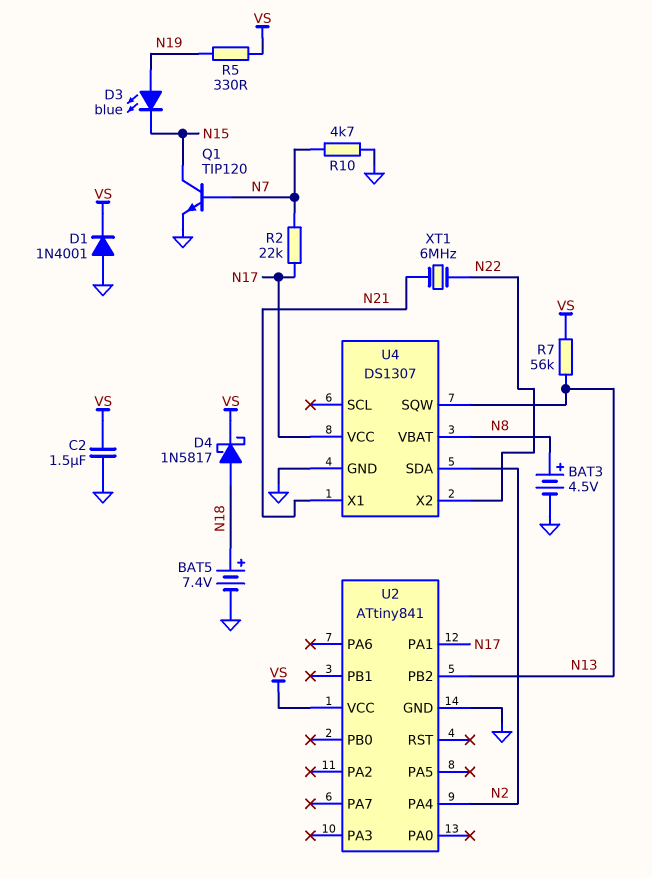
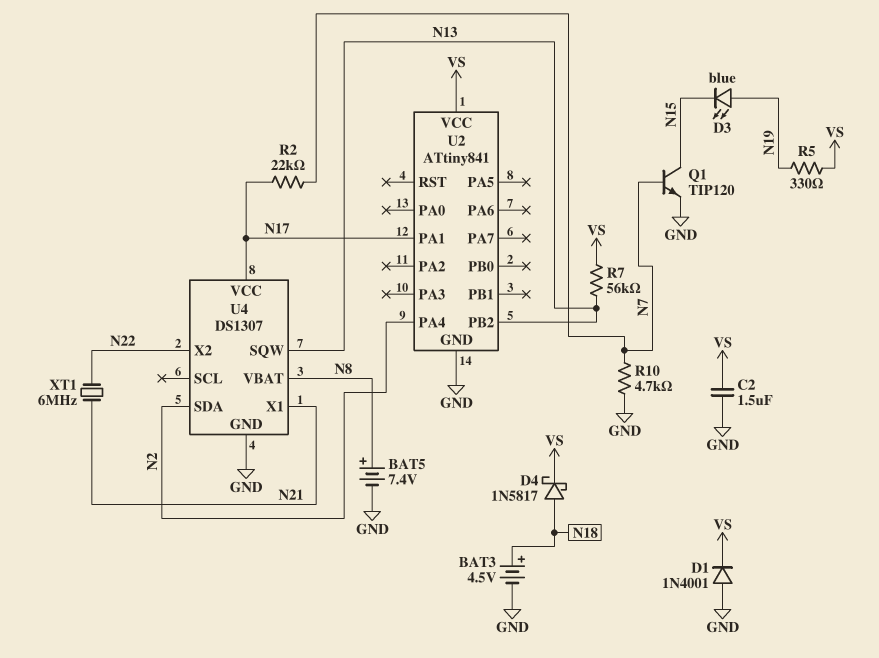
BAT3: 4.5V (plus N8, minus GND) -> 4.5V (plus N18, minus GND)
BAT5: 7.4V (plus N18, minus GND) -> 7.4V (plus N8, minus GND)

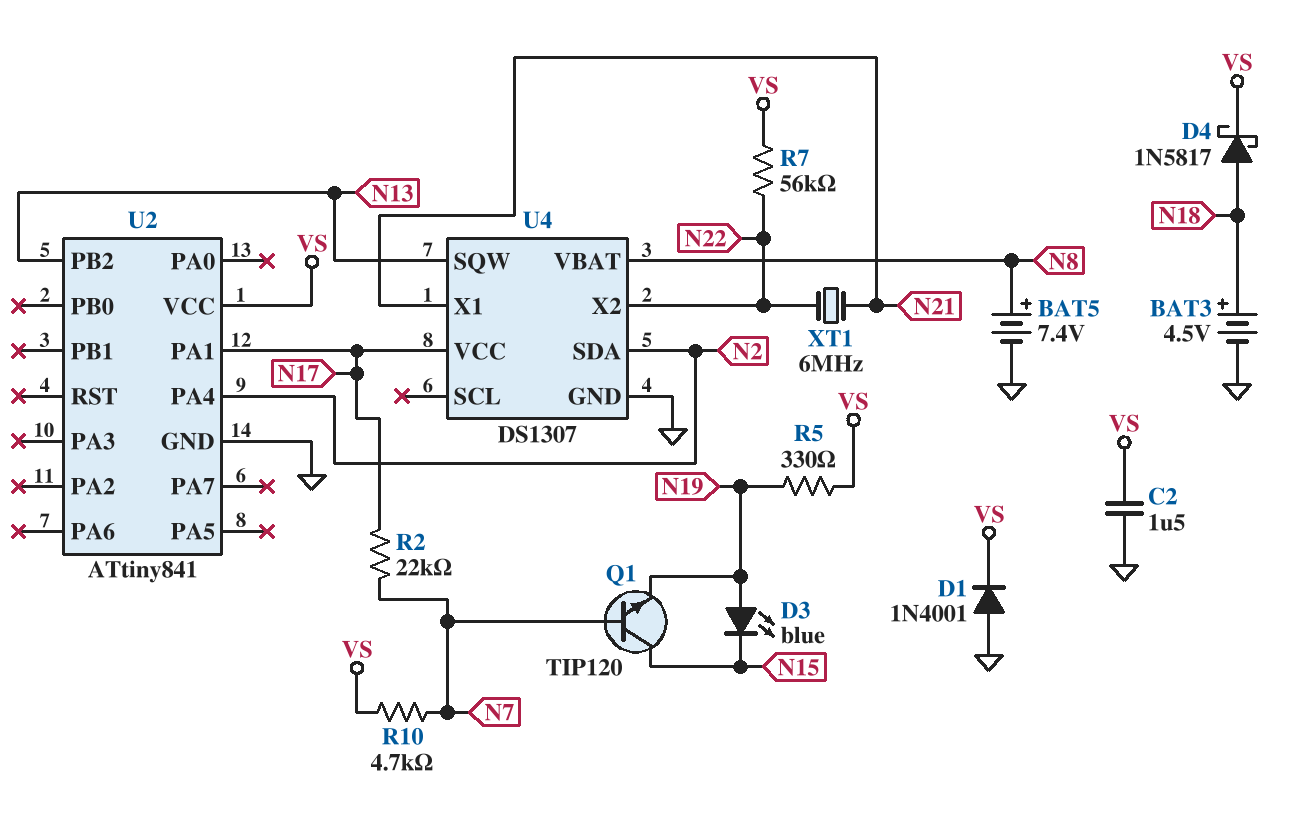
Q1: NPN TIP120 (B N7, C N15, E GND) -> NPN TIP120 (B N7, C N15, E N19)
R7: 56k (N13, VS) -> 56k (N22, VS)
R10: 4.7k (GND, N7) -> 4.7k (N7, VS)

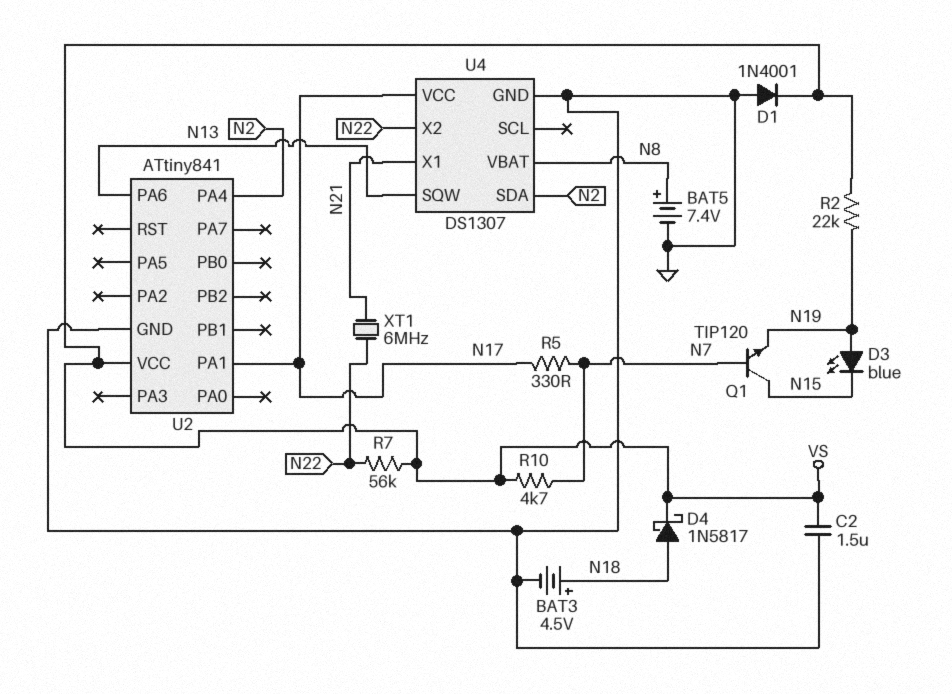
R2: 22k (N7, N17) -> 22k (N19, VS)
R5: 330 (N19, VS) -> 330 (N7, N17)
U2 pin PA6: none -> N13
U2 pin PB2: N13 -> none

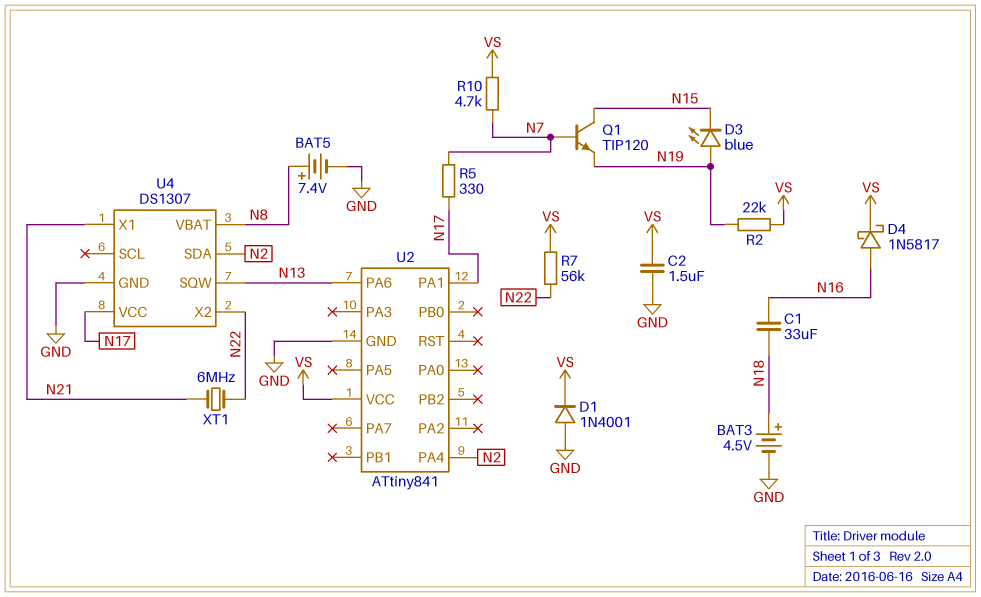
C1: none -> 33uF (N16, N18)
D4: schottky 1N5817 (A N18, K VS) -> schottky 1N5817 (A N16, K VS)

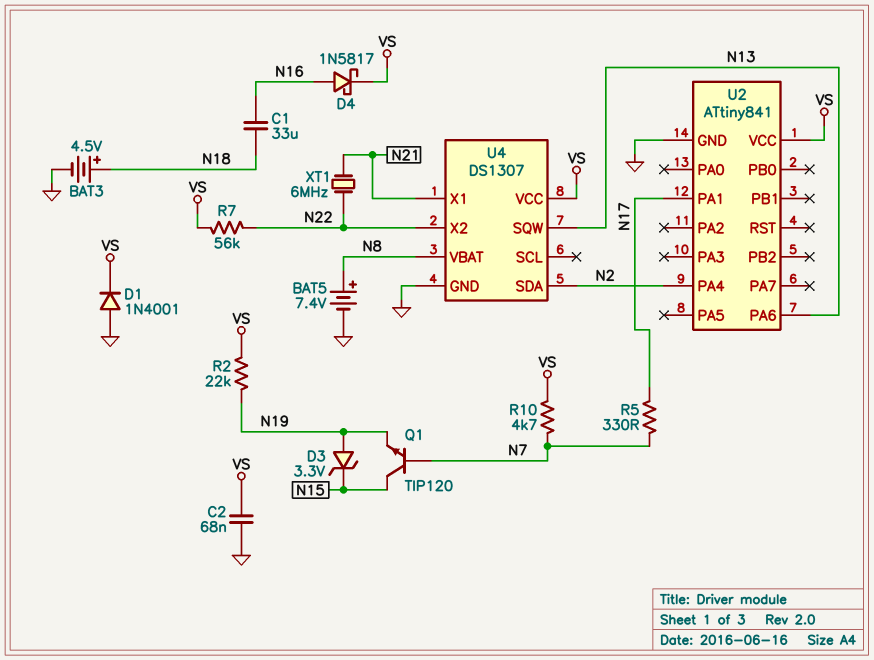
C2: 1.5uF (GND, VS) -> 68nF (GND, VS)
D3: LED blue (A N19, K N15) -> zener 3.3V (A N19, K N15)
U4 pin VCC: N17 -> VS

